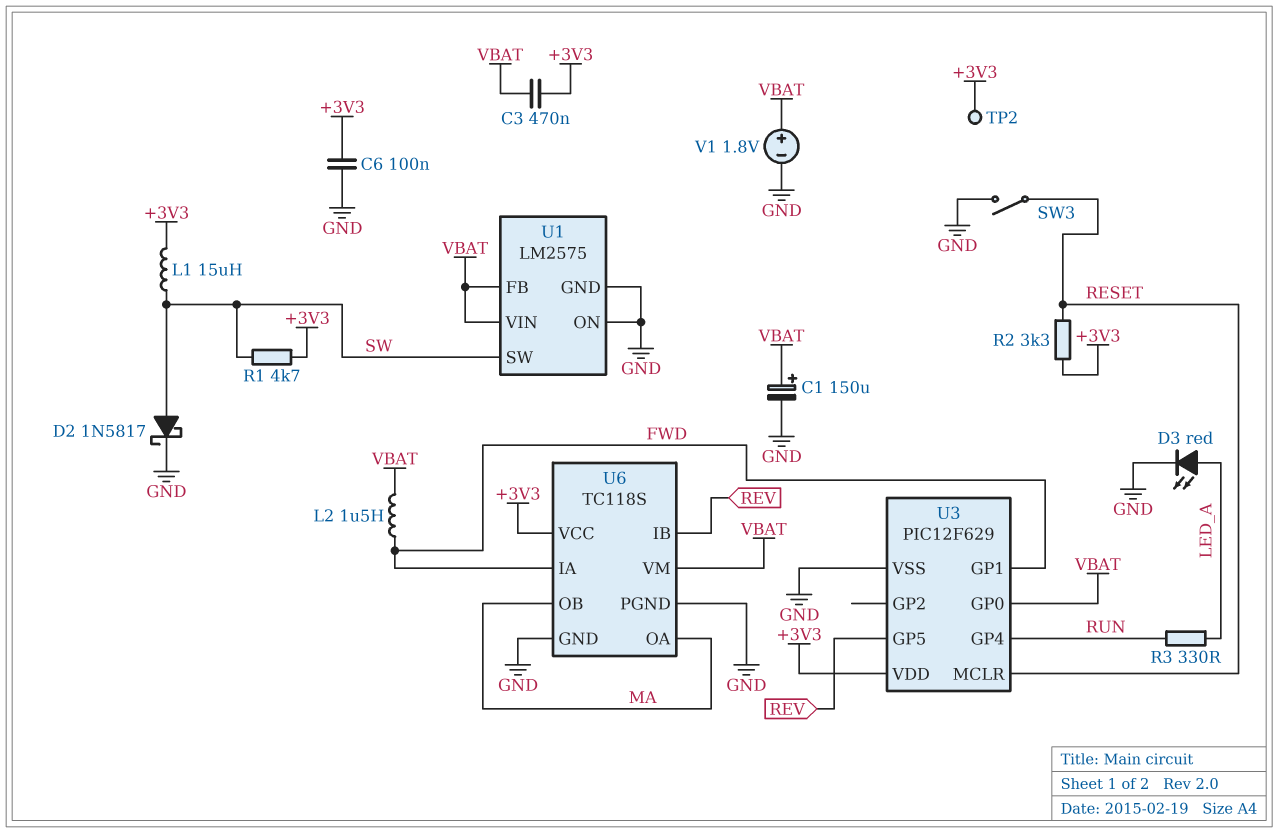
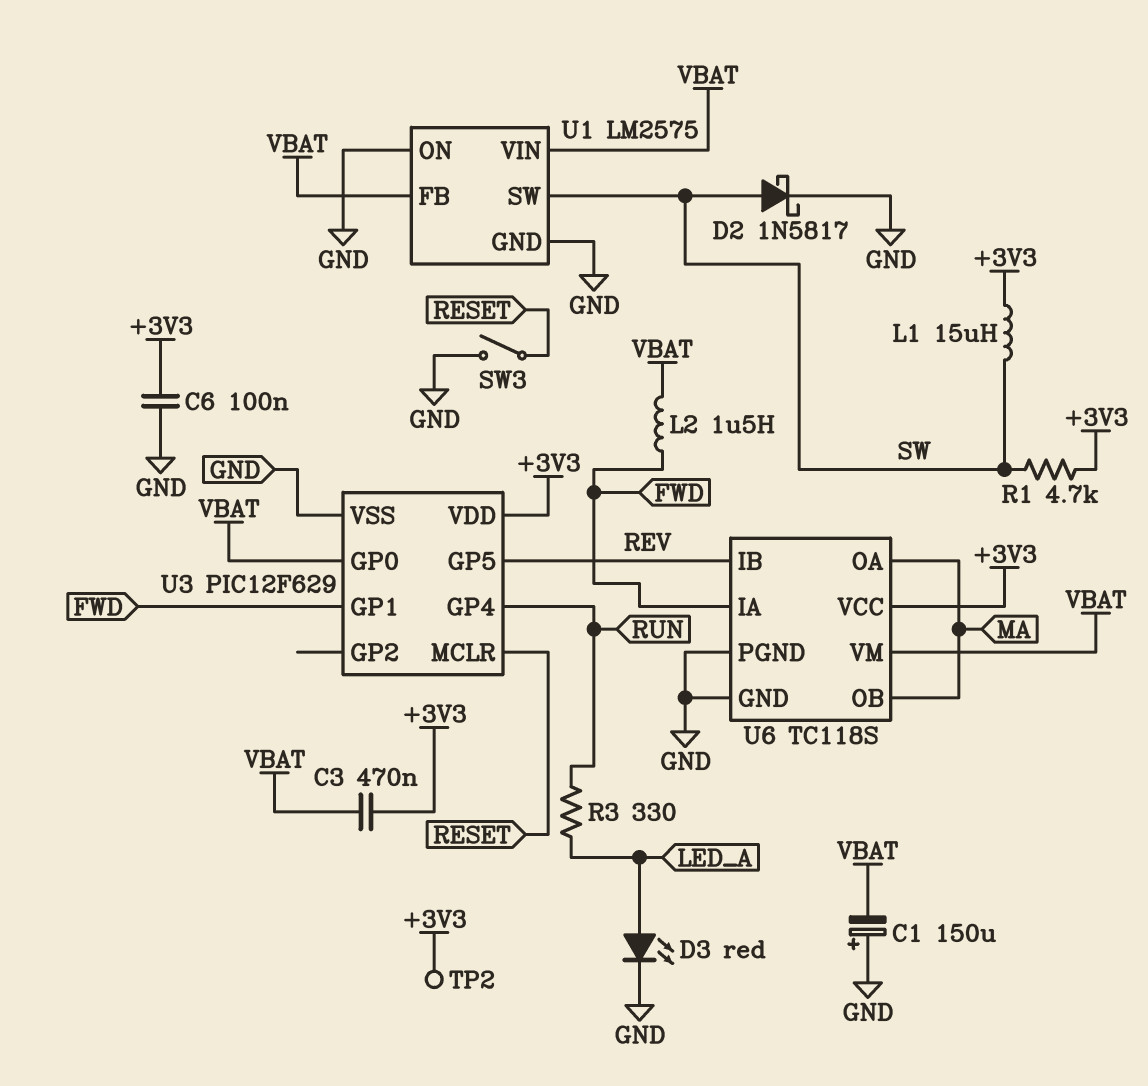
C1: 150uF (plus VBAT, minus GND) -> 150uF (plus GND, minus VBAT)
R2: 3.3k (+3V3, RESET) -> none
V1: 1.8V (plus VBAT, minus GND) -> none

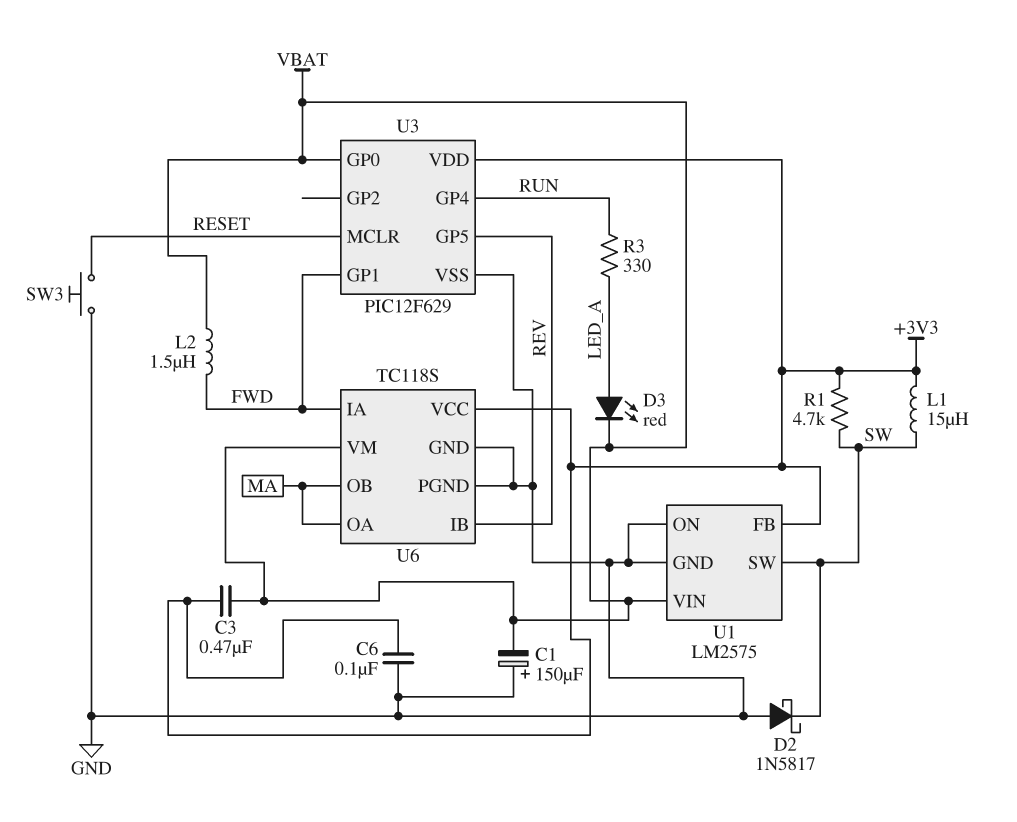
D2: schottky 1N5817 (A SW, K GND) -> schottky 1N5817 (A GND, K SW)
D3: LED red (A LED_A, K GND) -> LED red (A LED_A, K VBAT)
SW3: switch (GND, RESET) -> button (GND, RESET)
TP2: test point (+3V3) -> none
U1 pin FB: VBAT -> +3V3

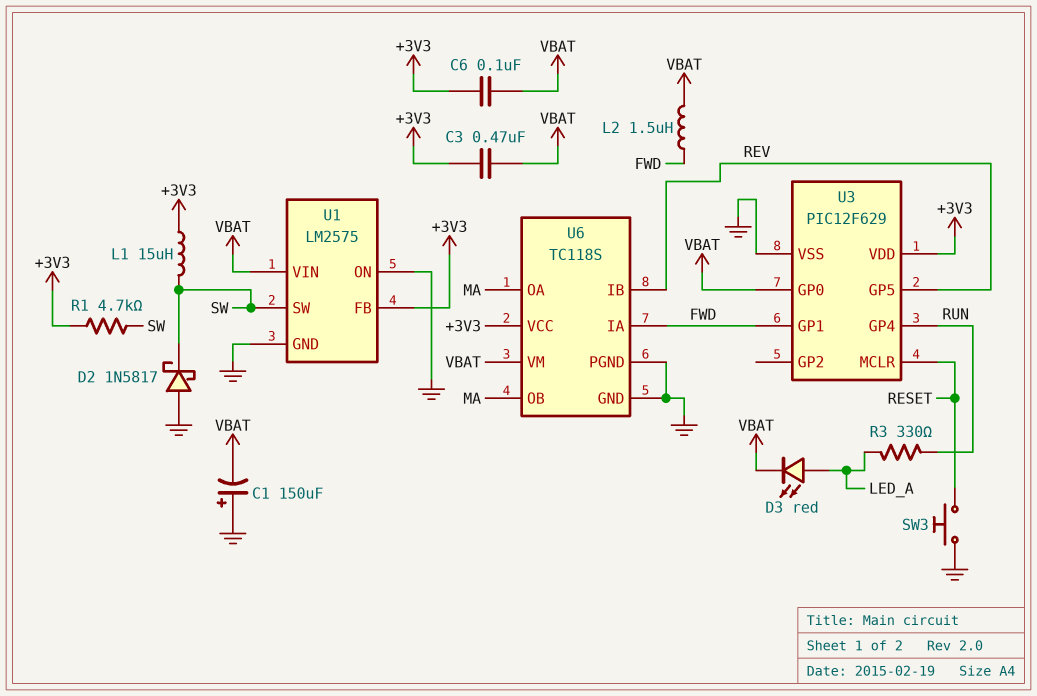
C6: 100nF (+3V3, GND) -> 100nF (+3V3, VBAT)

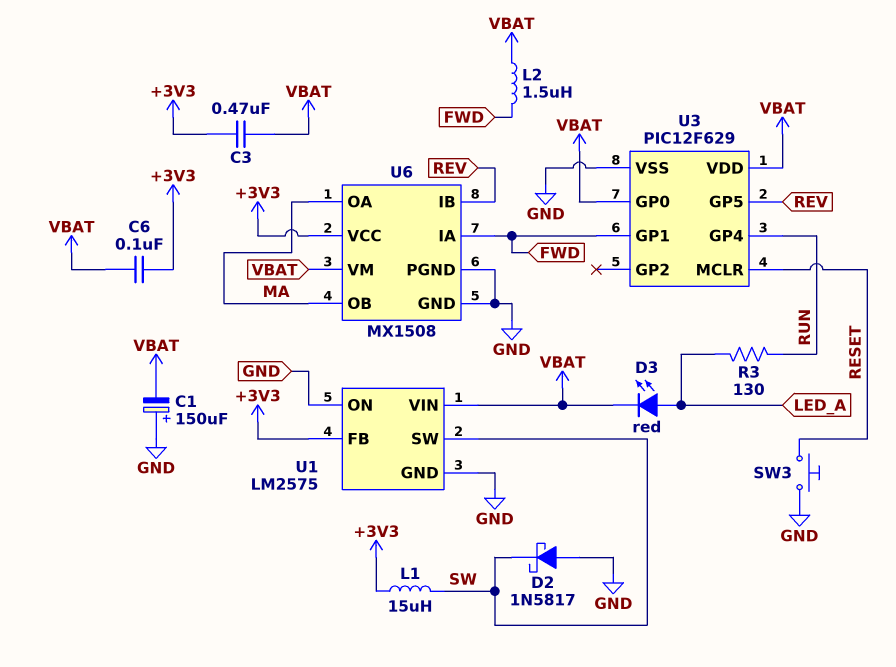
R1: 4.7k (+3V3, SW) -> none
R3: 330 (LED_A, RUN) -> 130 (LED_A, RUN)
U3 pin VDD: +3V3 -> VBAT
U6: TC118S -> MX1508

